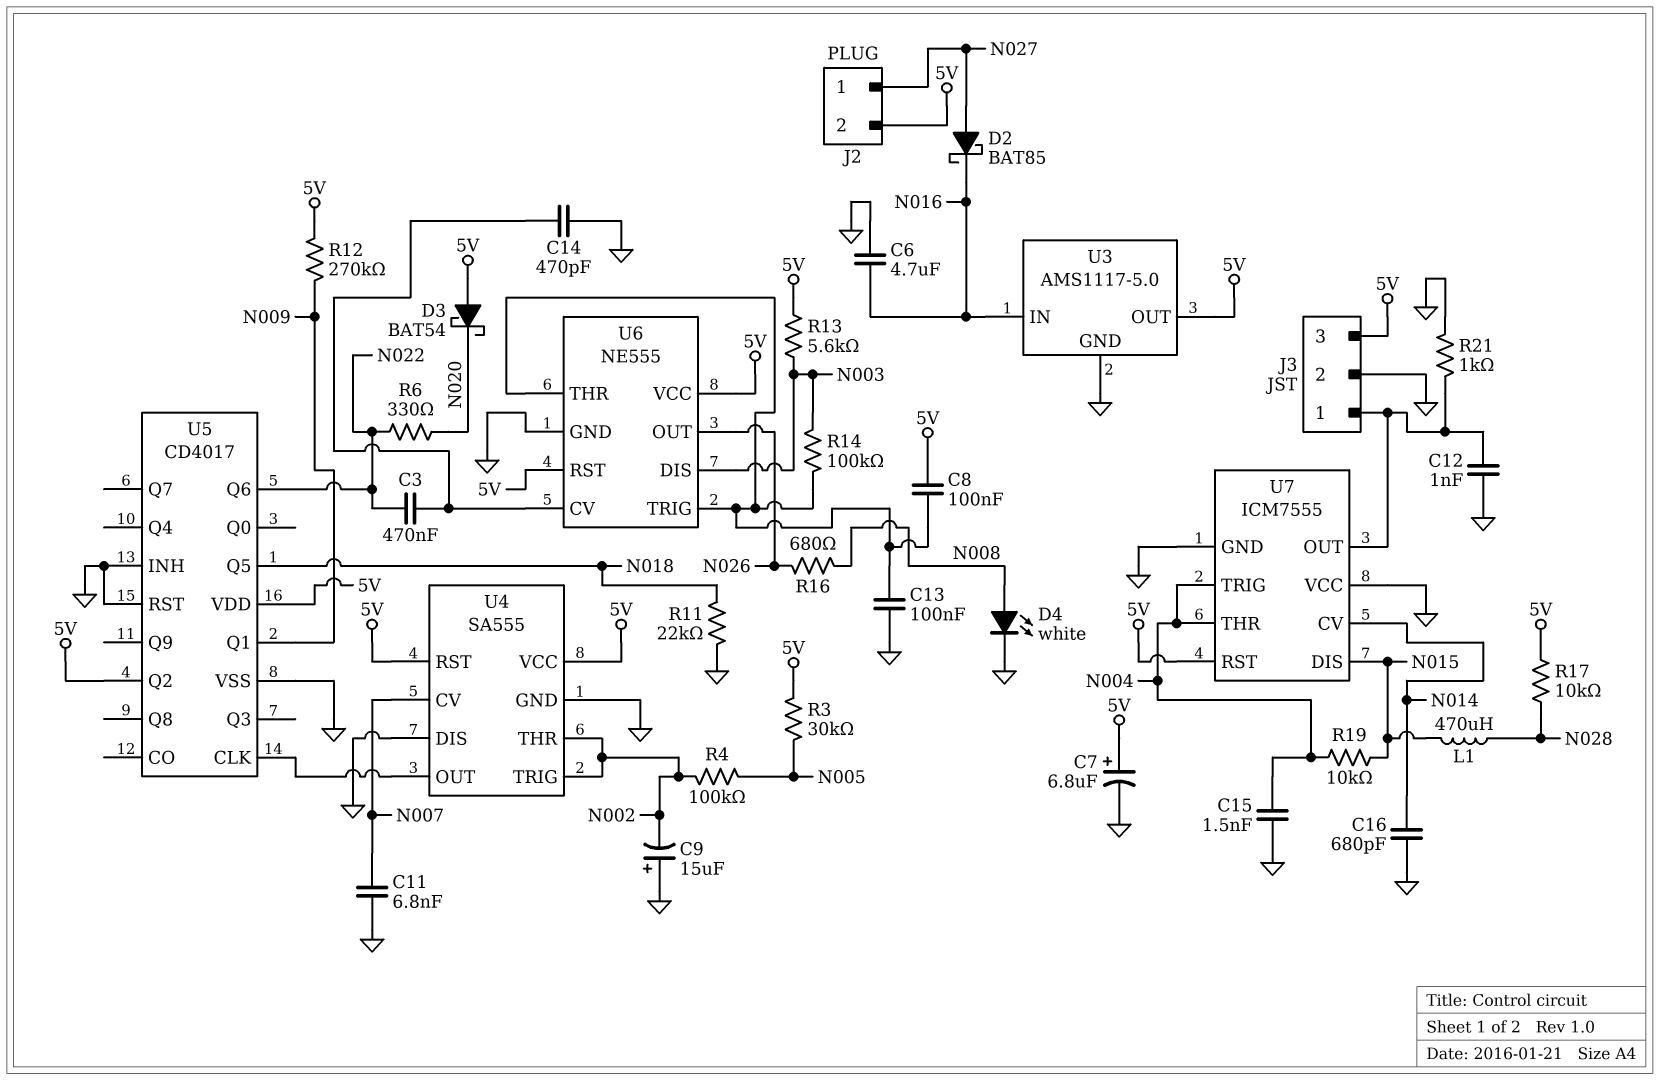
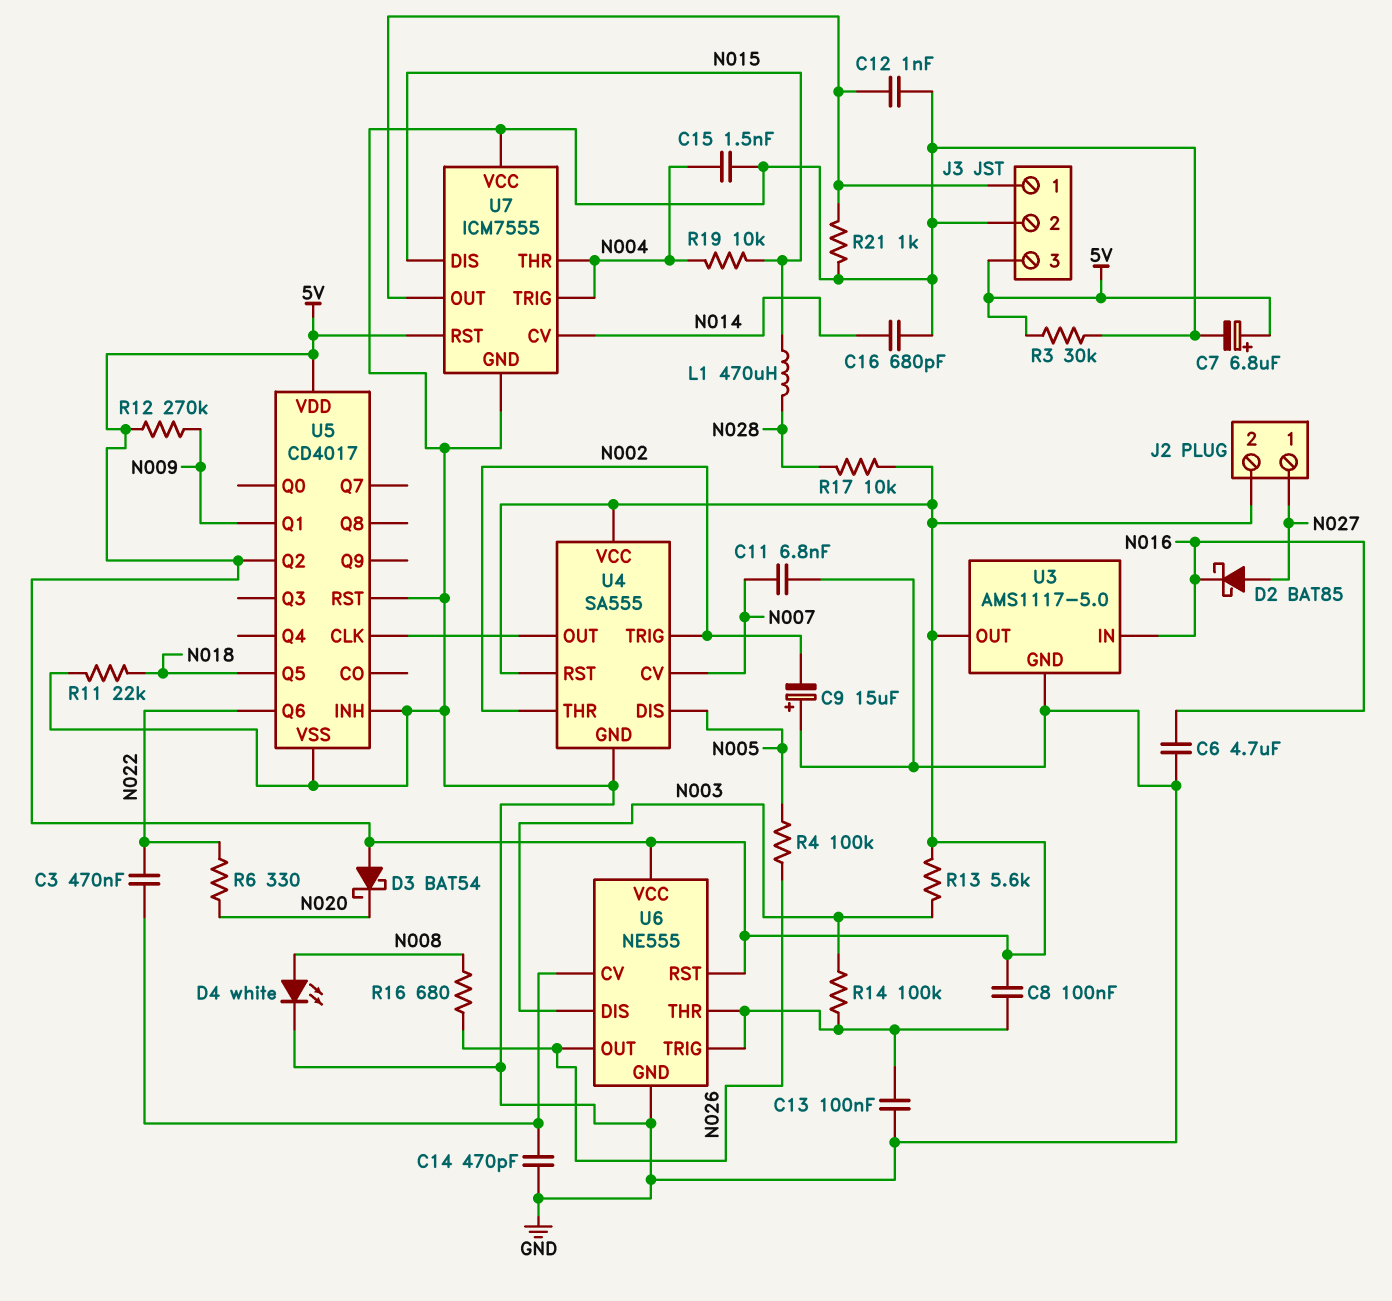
R3: 30k (5V, N005) -> 30k (5V, GND)
R4: 100k (N002, N005) -> 100k (N005, N026)
U4 pin DIS: GND -> N005

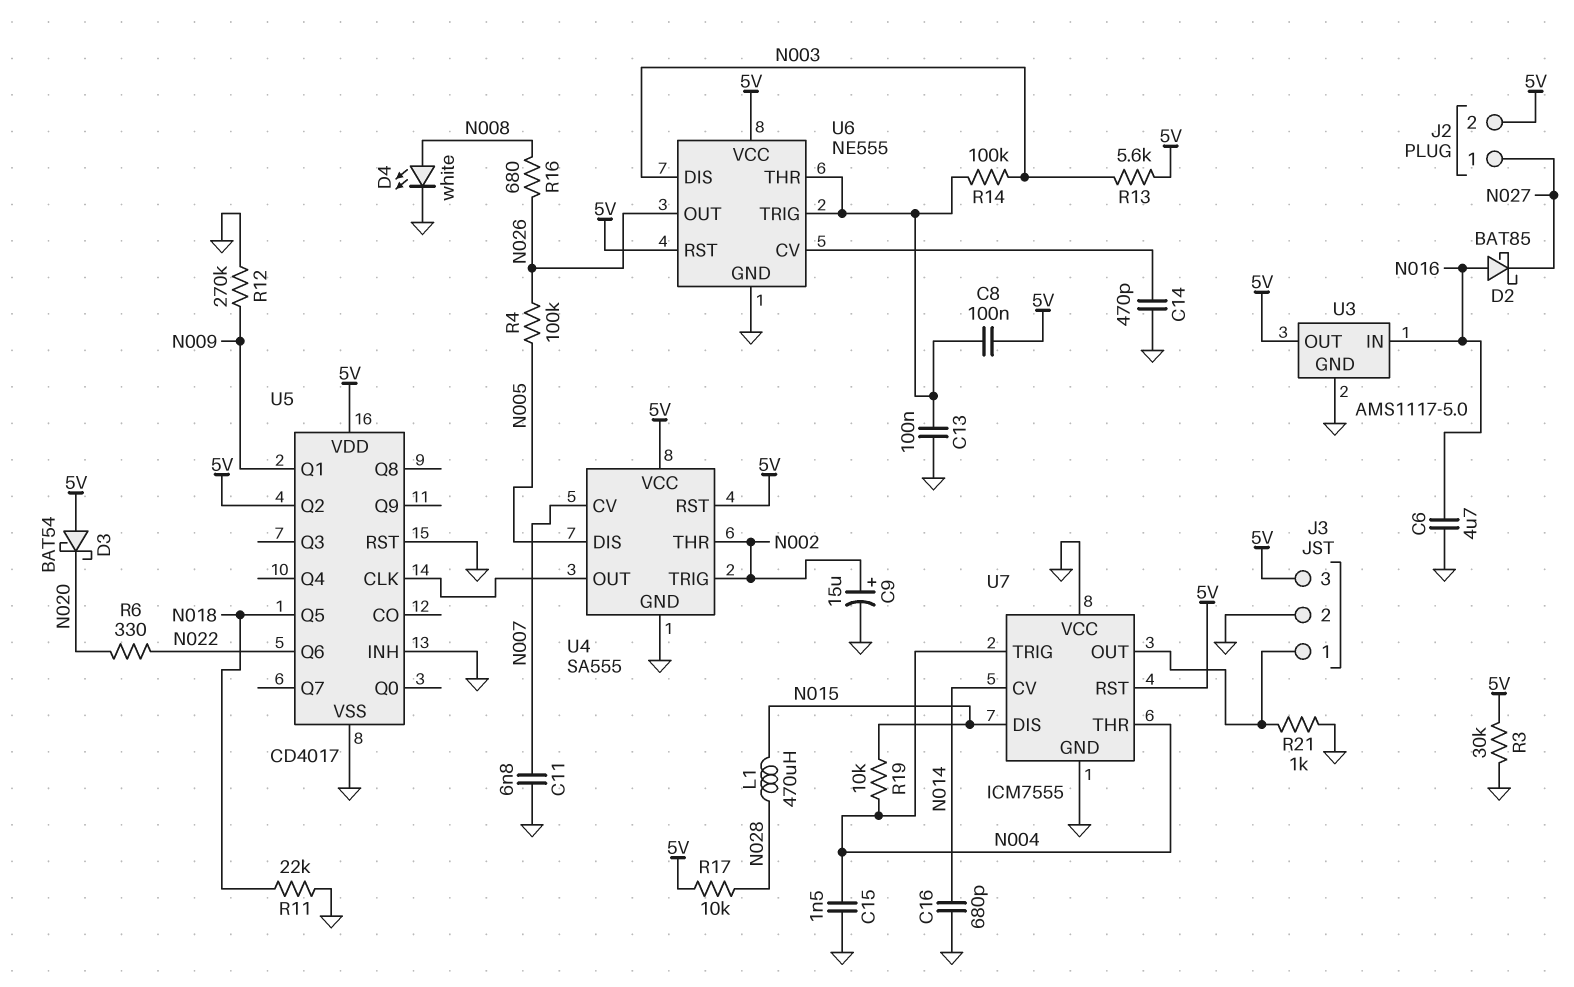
C3: 470nF (N022, U6/CV) -> none
C7: 6.8uF (plus 5V, minus GND) -> none
C9: 15uF (plus GND, minus N002) -> 15uF (plus N002, minus GND)
C12: 1nF (GND, J3/1) -> none
D2: schottky BAT85 (A N027, K N016) -> schottky BAT85 (A N016, K N027)
R12: 270k (5V, N009) -> 270k (GND, N009)

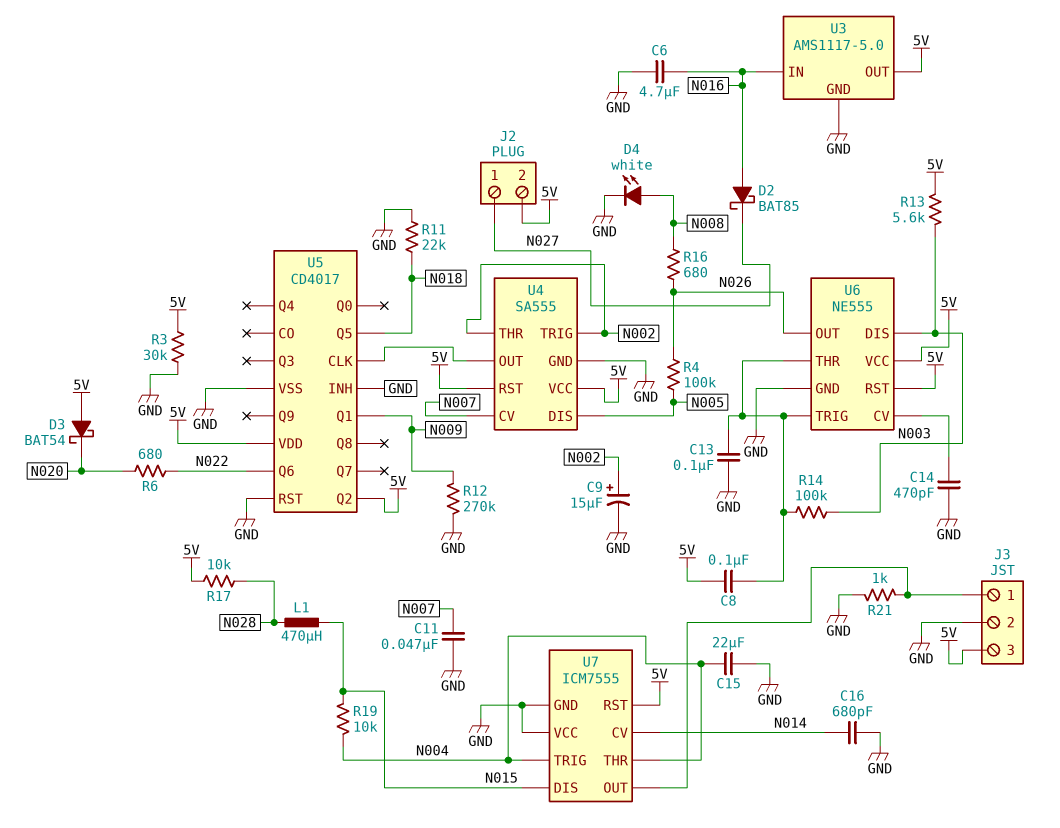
C11: 6.8nF (GND, N007) -> 47nF (GND, N007)
C15: 1.5nF (GND, N004) -> 22uF (GND, N004)
R6: 330 (N020, N022) -> 680 (N020, N022)

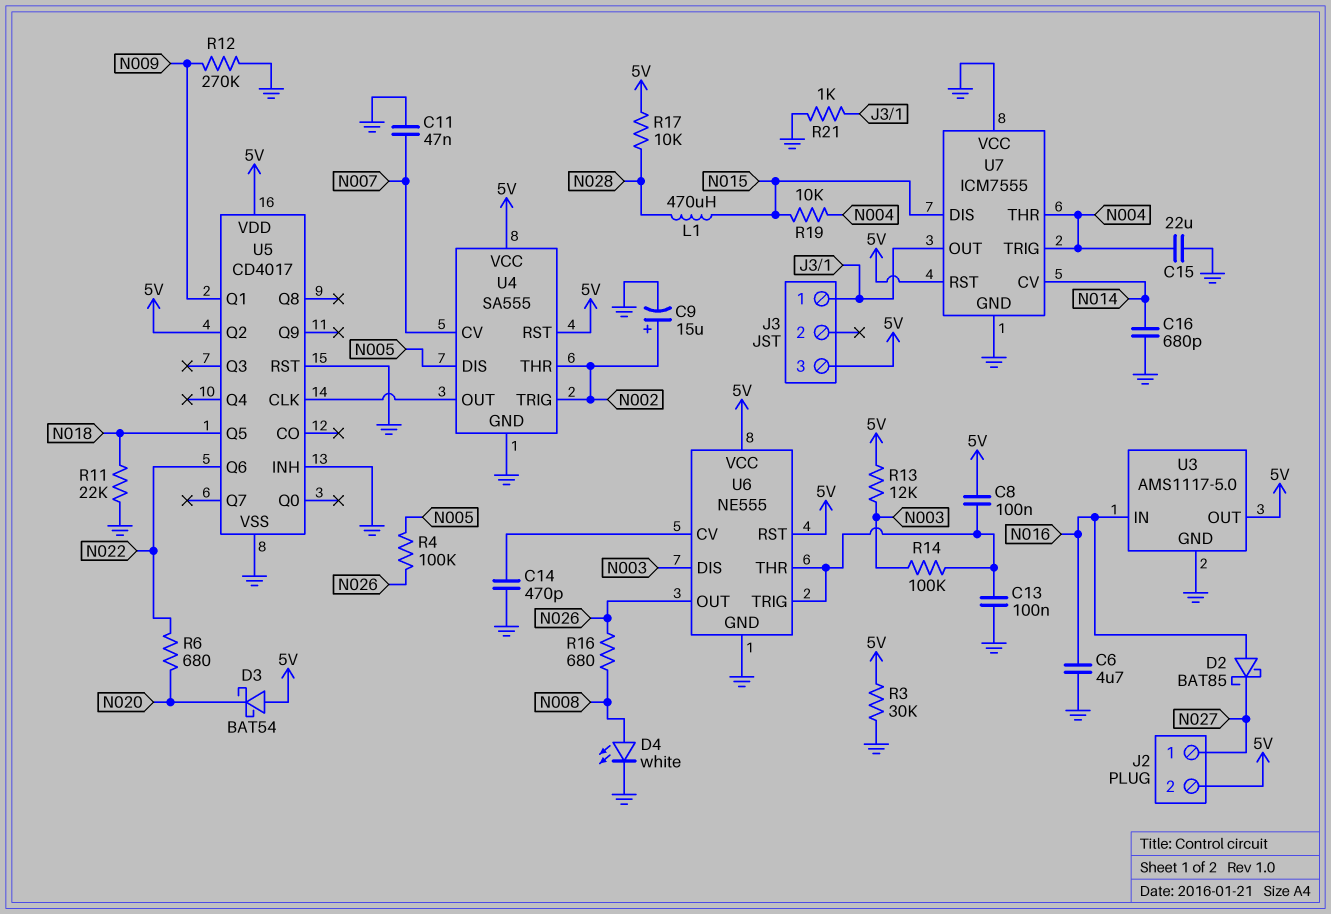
J3 pin 2: GND -> none
R13: 5.6k (5V, N003) -> 12k (5V, N003)

